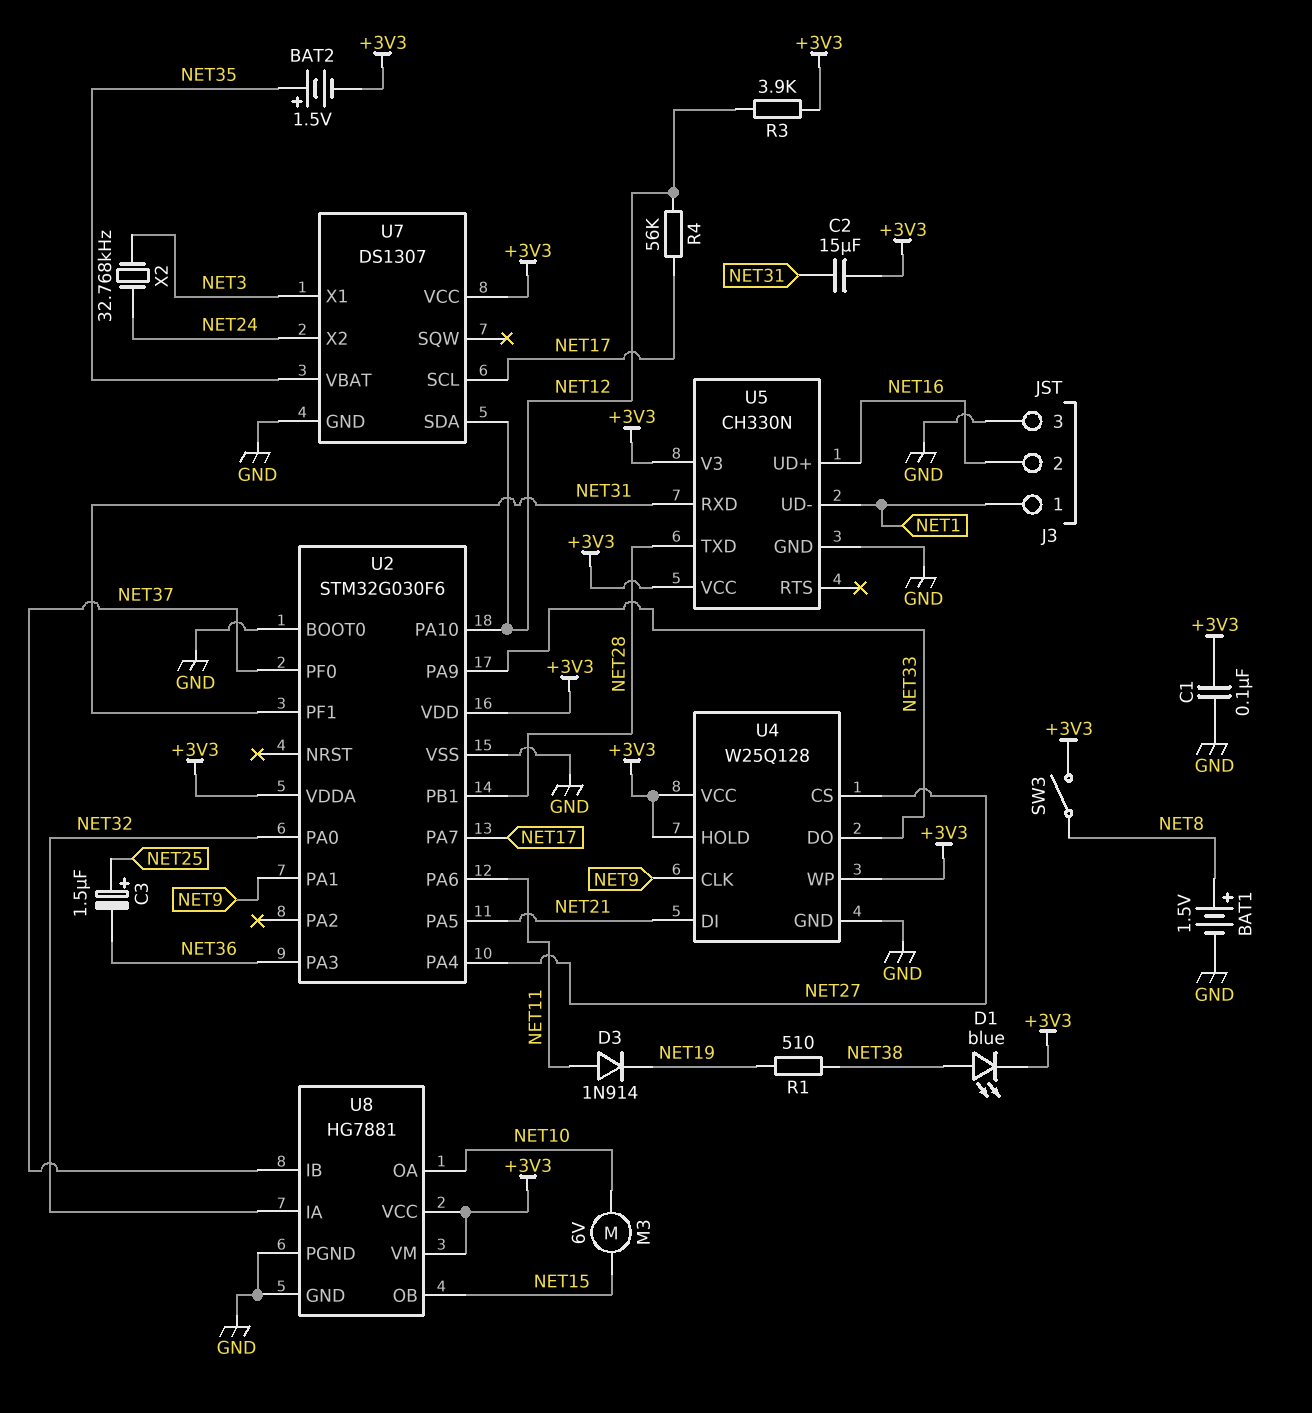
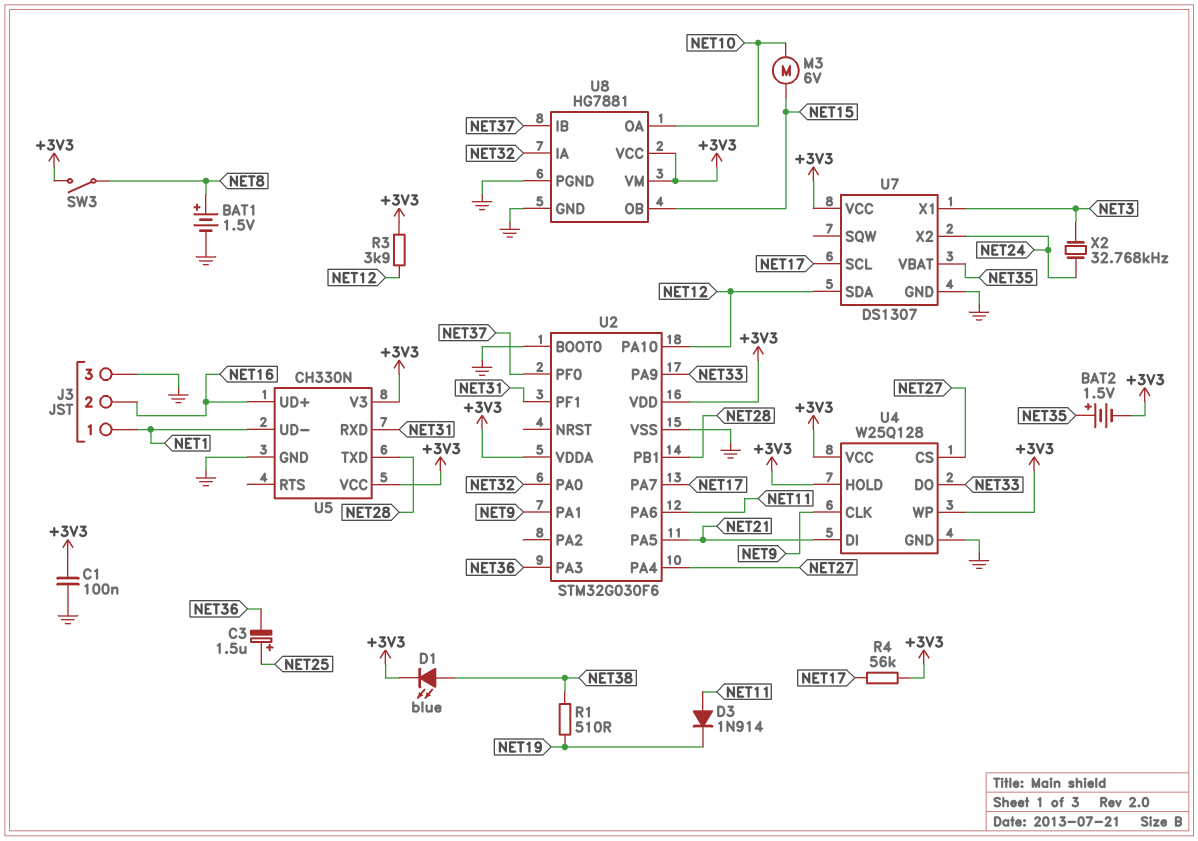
C2: 15uF (+3V3, NET31) -> none
R4: 56k (NET12, NET17) -> 56k (+3V3, NET17)

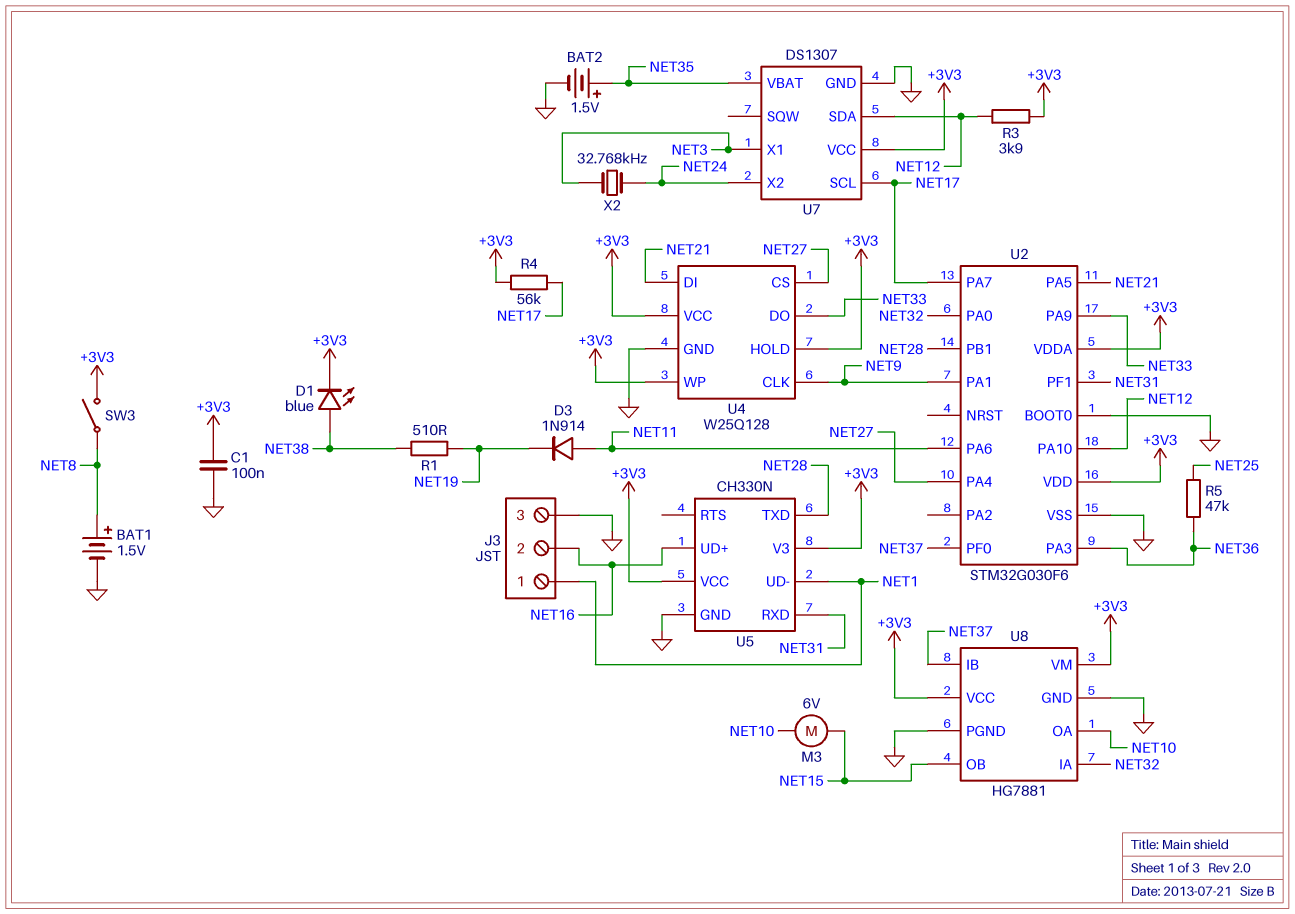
BAT2: 1.5V (plus NET35, minus +3V3) -> 1.5V (plus NET35, minus GND)
C3: 1.5uF (plus NET25, minus NET36) -> none
R5: none -> 47k (NET25, NET36)

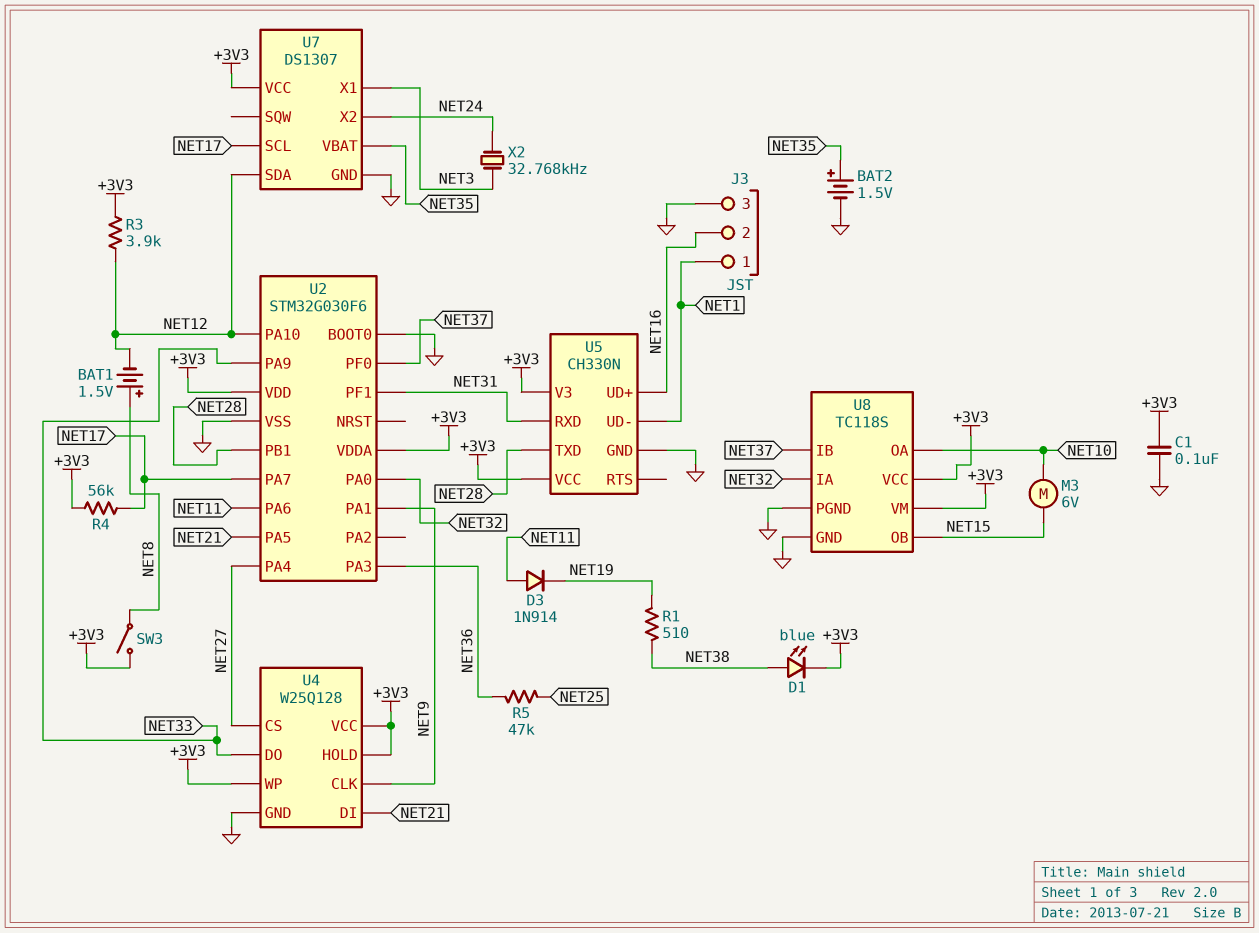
BAT1: 1.5V (plus NET8, minus GND) -> 1.5V (plus NET8, minus NET12)
U8: HG7881 -> TC118S

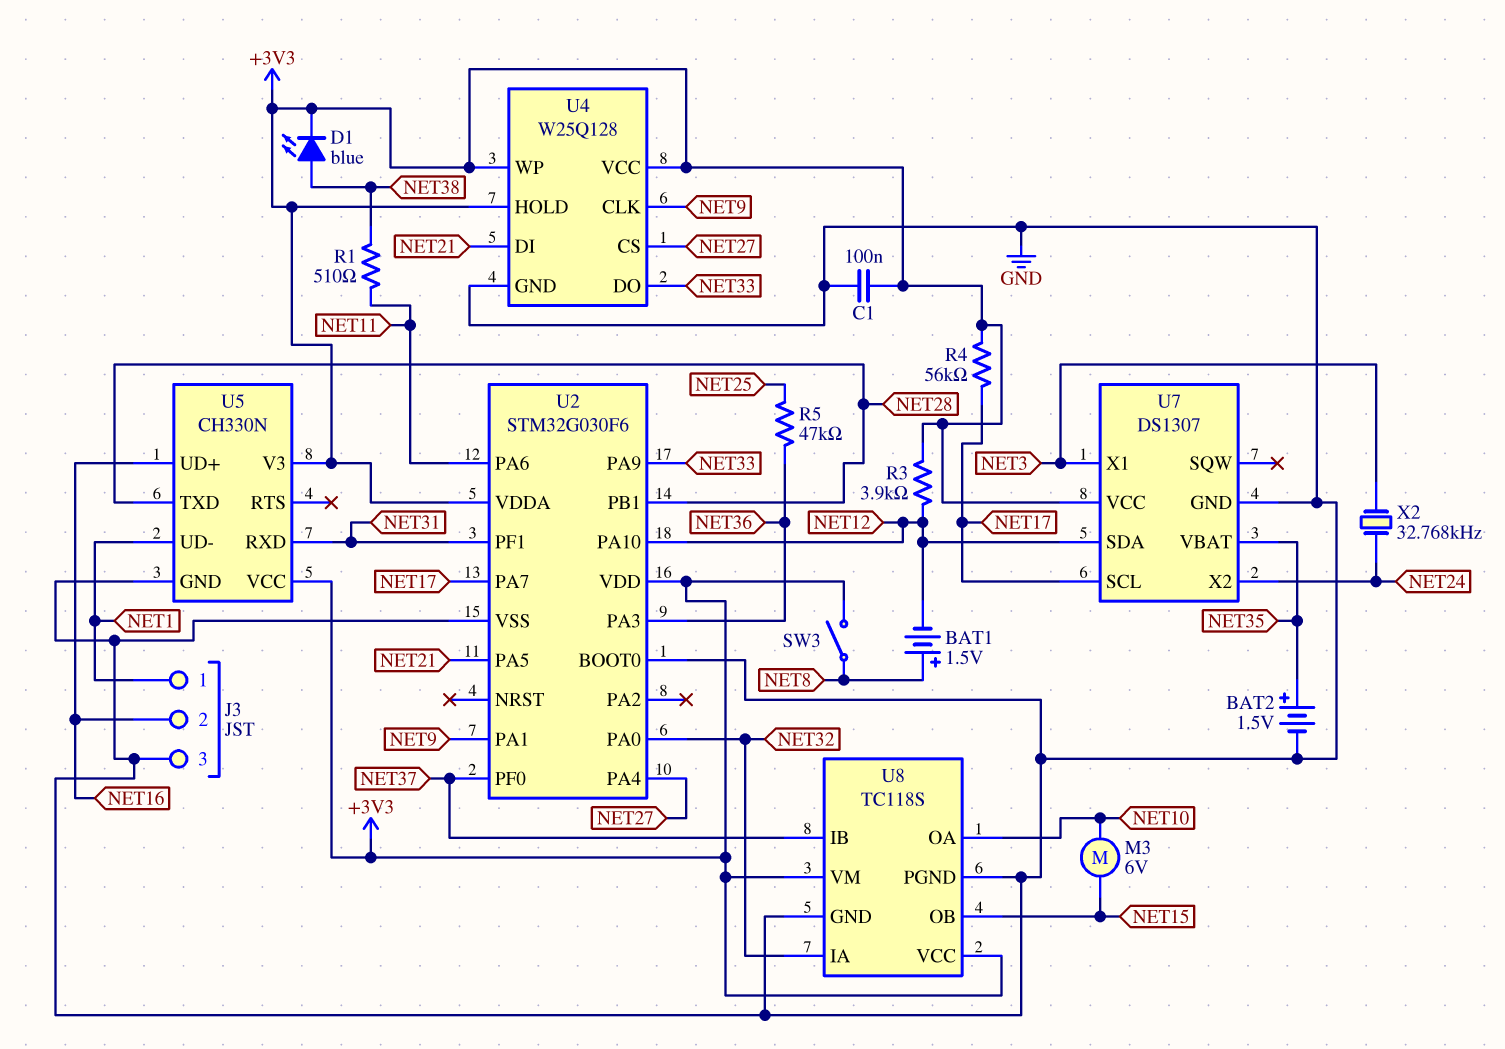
D3: diode 1N914 (A NET11, K NET19) -> none
R1: 510 (NET19, NET38) -> 510 (NET11, NET38)

